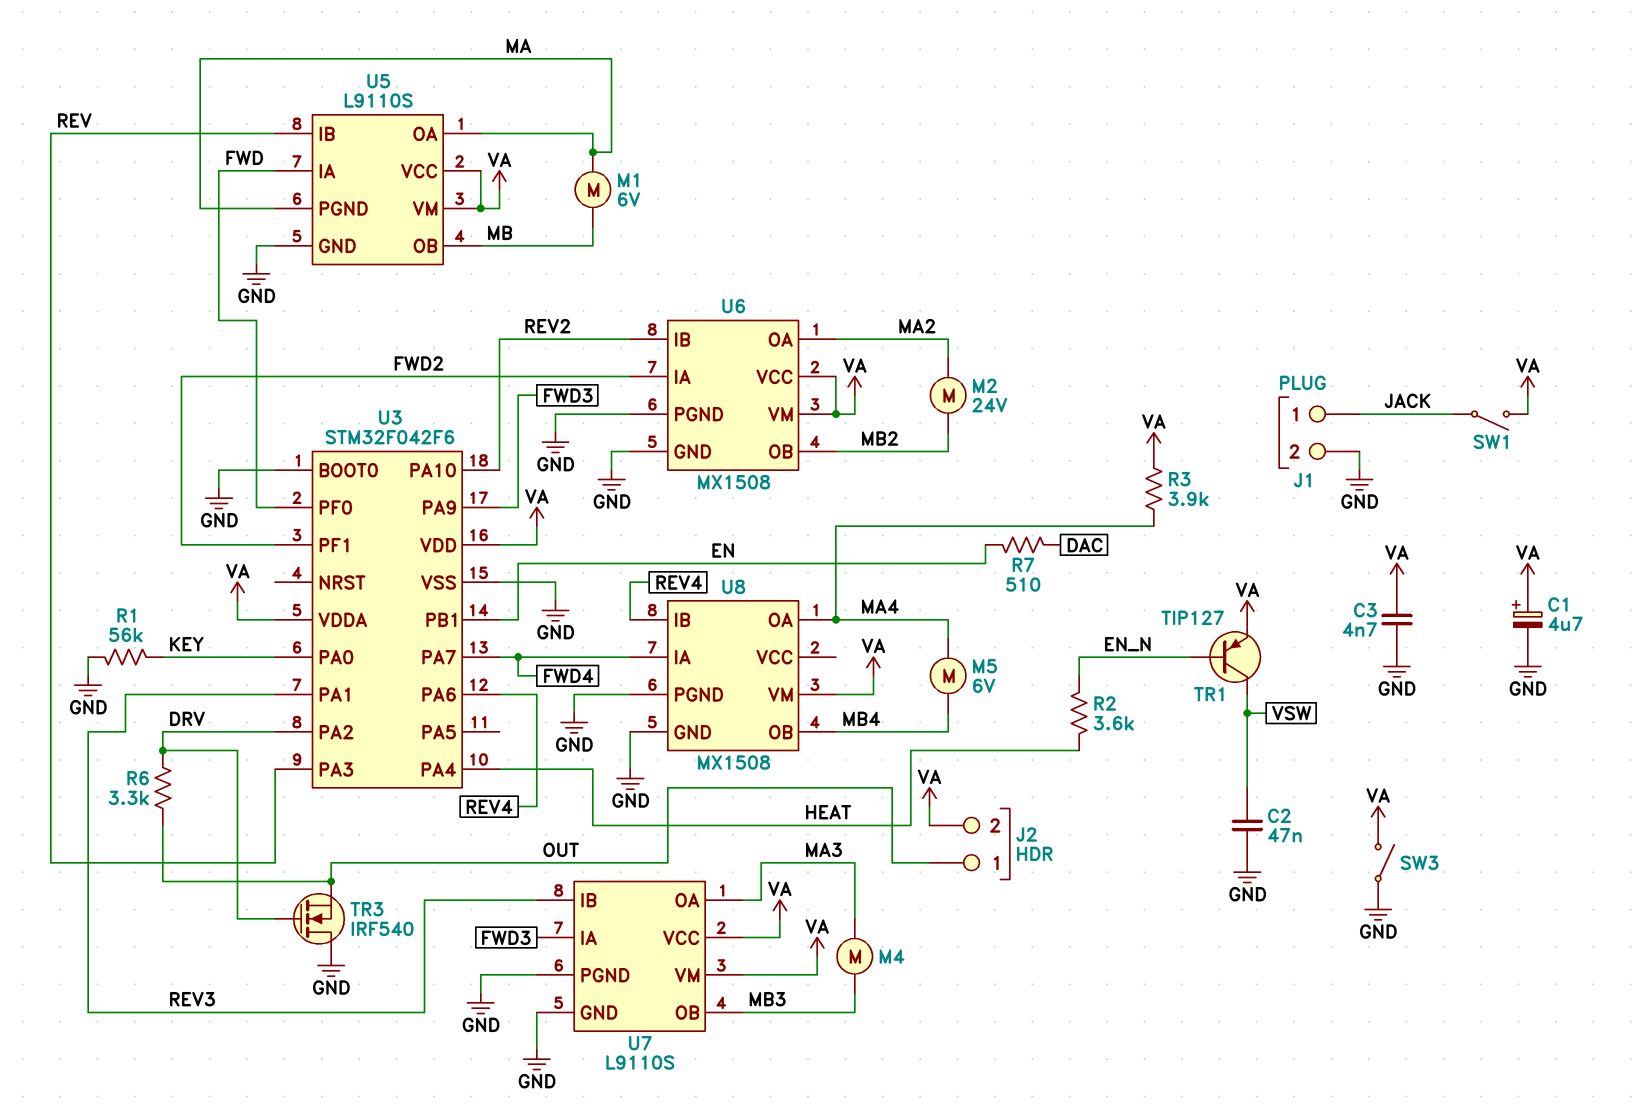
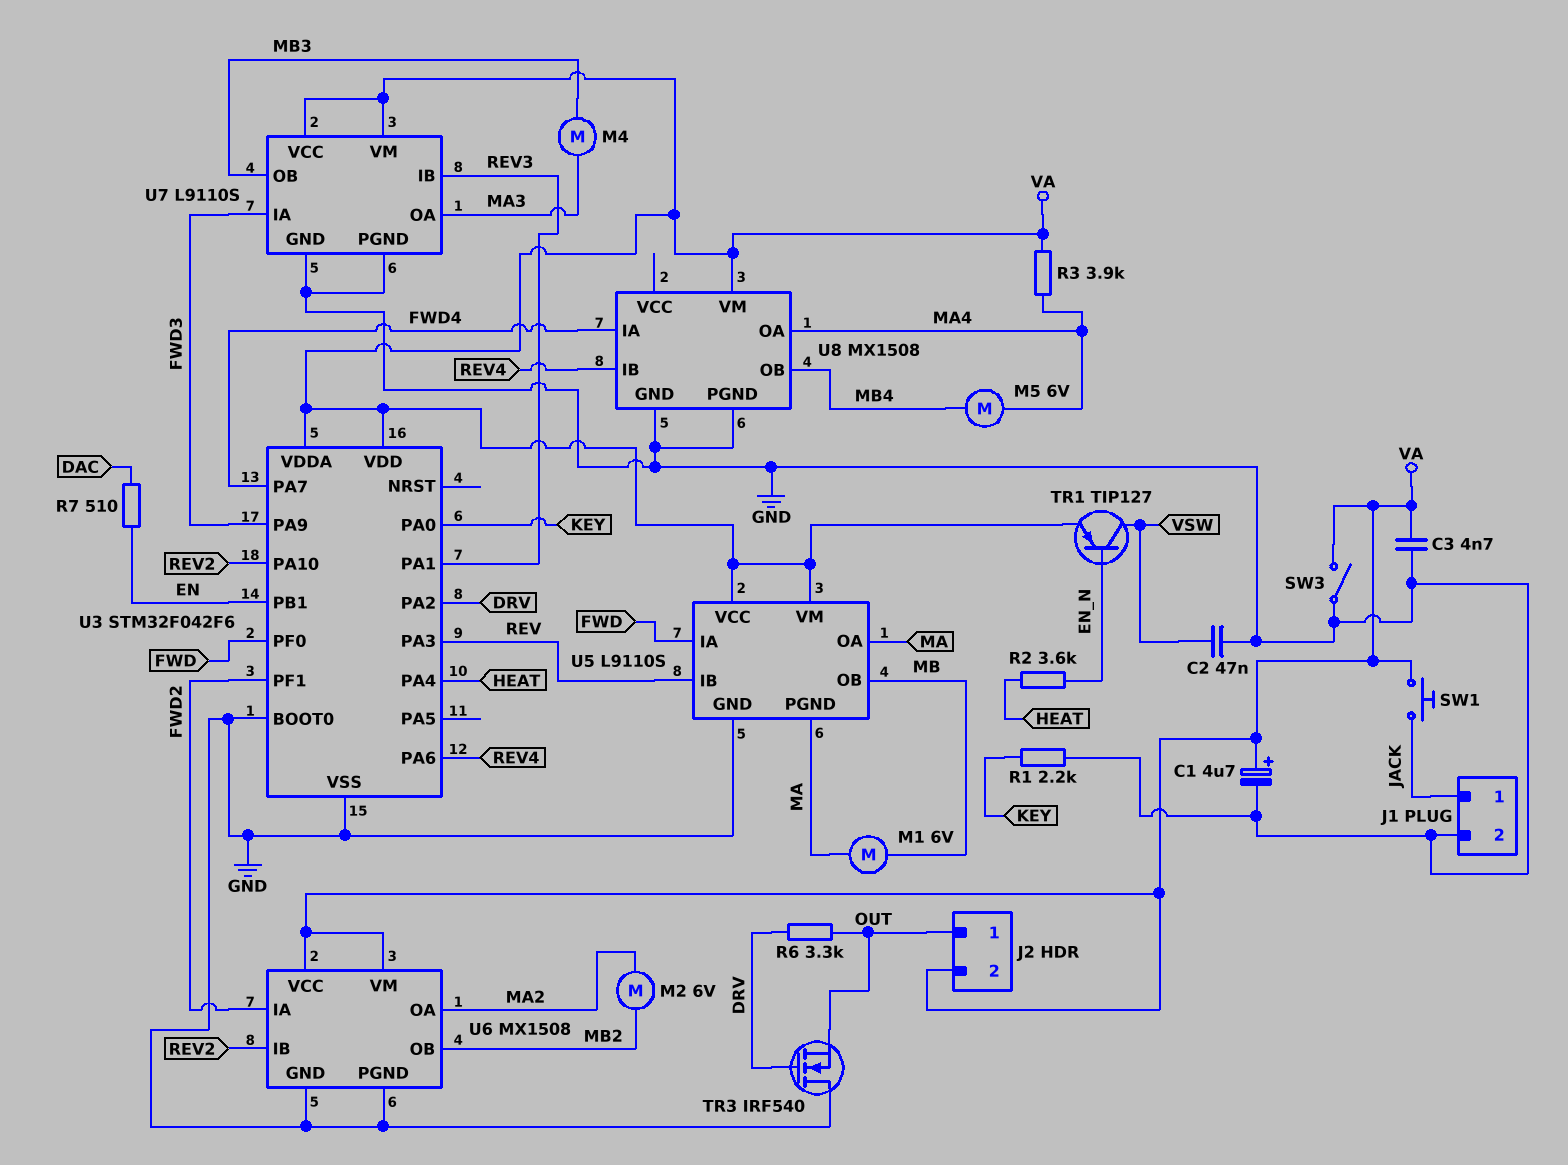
M2: motor 24V (MA2, MB2) -> motor 6V (MA2, MB2)
R1: 56k (GND, KEY) -> 2.2k (GND, KEY)
SW1: switch (JACK, VA) -> button (JACK, VA)

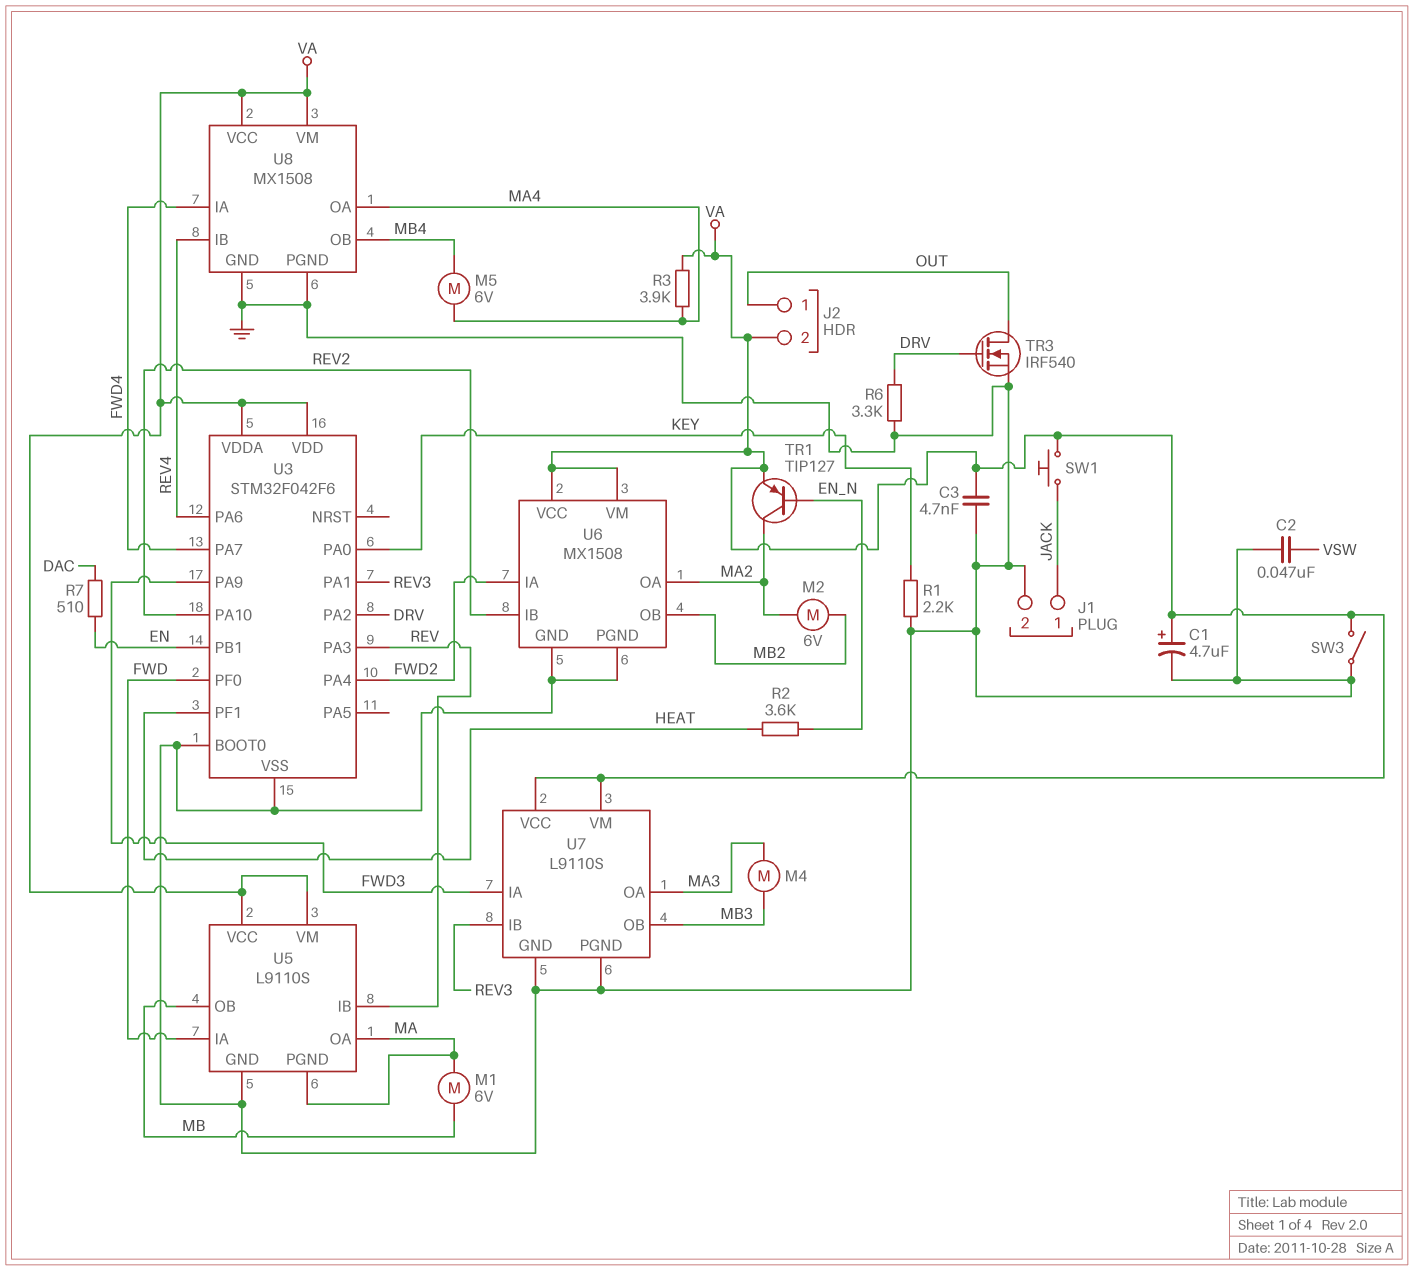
R6: 3.3k (DRV, OUT) -> 3.3k (DRV, GND)
TR1: PNP TIP127 (B EN_N, C VSW, E VA) -> PNP TIP127 (B EN_N, C MA2, E VA)
TR3: NMOS IRF540 (G DRV, D GND, S OUT) -> NMOS IRF540 (G DRV, D OUT, S GND)
U3 pin PA4: HEAT -> FWD2
U3 pin PF1: FWD2 -> HEAT
U8 pin VCC: none -> VA

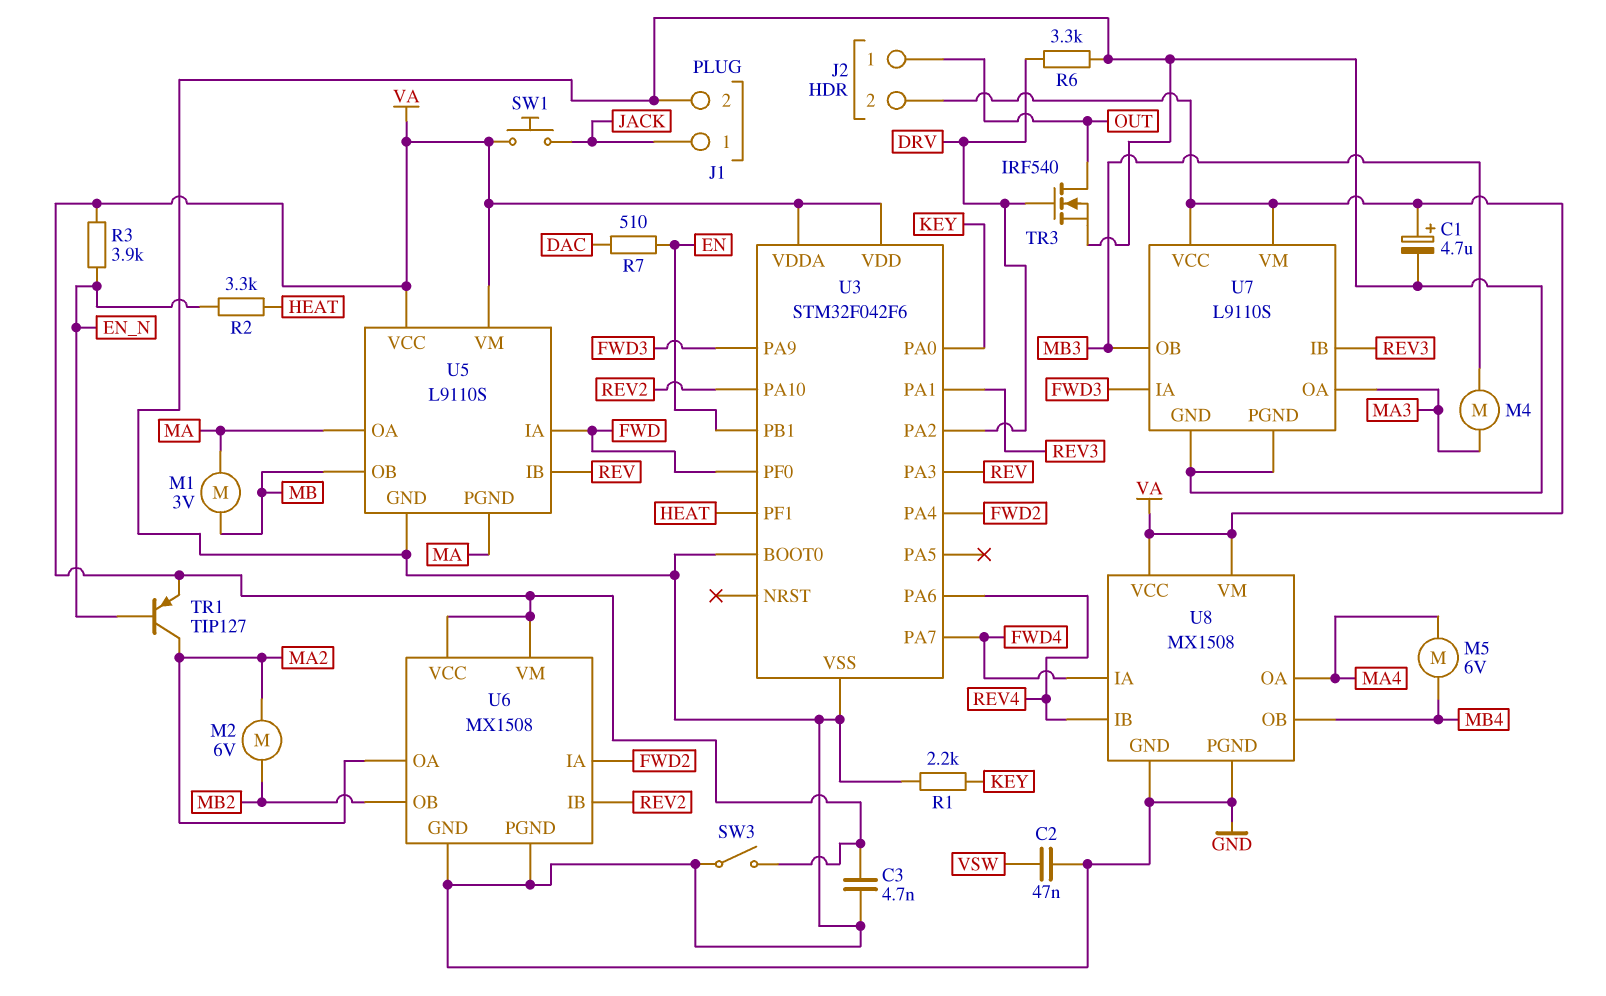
M1: motor 6V (MA, MB) -> motor 3V (MA, MB)
R2: 3.6k (EN_N, HEAT) -> 3.3k (EN_N, HEAT)
R3: 3.9k (MA4, VA) -> 3.9k (EN_N, VA)

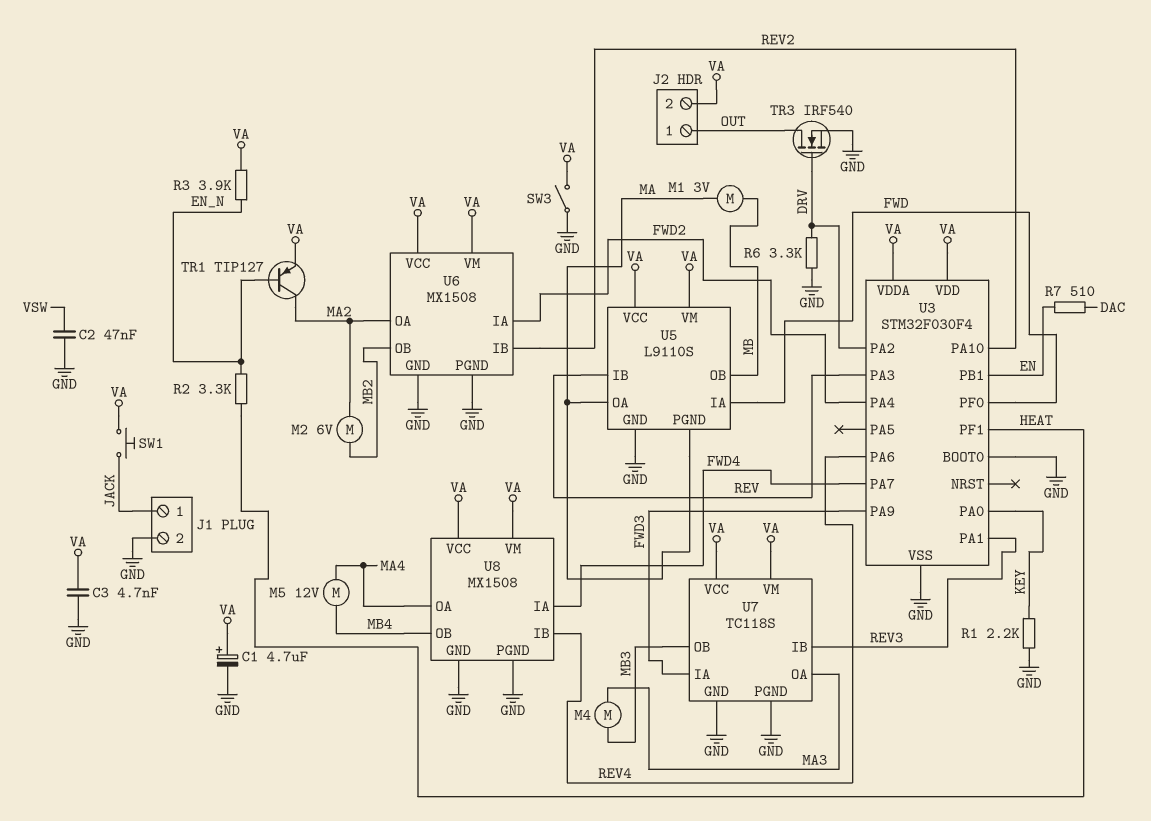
M5: motor 6V (MA4, MB4) -> motor 12V (MA4, MB4)
U3: STM32F042F6 -> STM32F030F4
U7: L9110S -> TC118S

